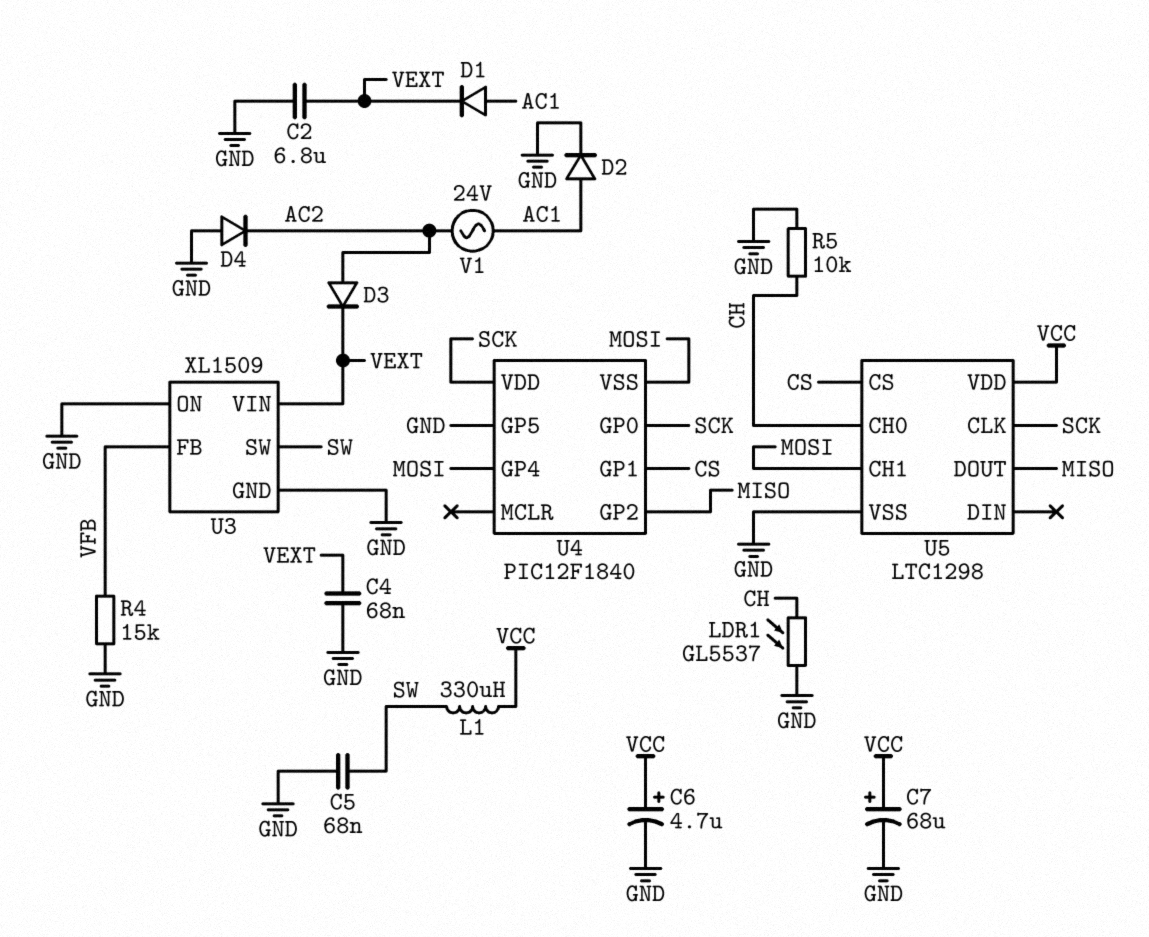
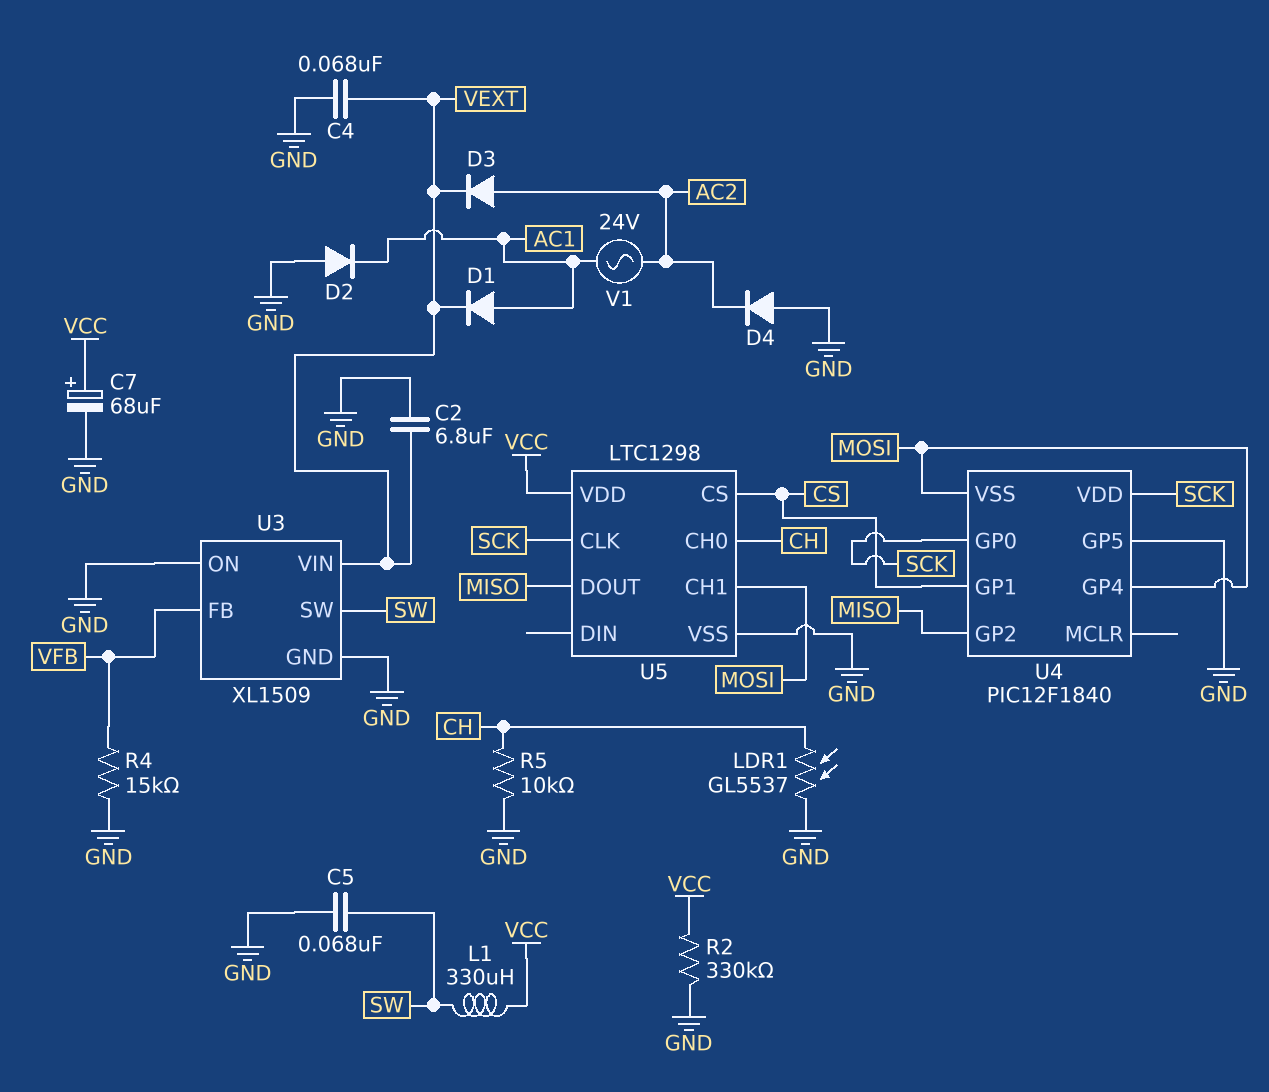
C6: 4.7uF (plus VCC, minus GND) -> none
D2: diode (A AC1, K GND) -> diode (A GND, K AC1)
R2: none -> 330k (GND, VCC)

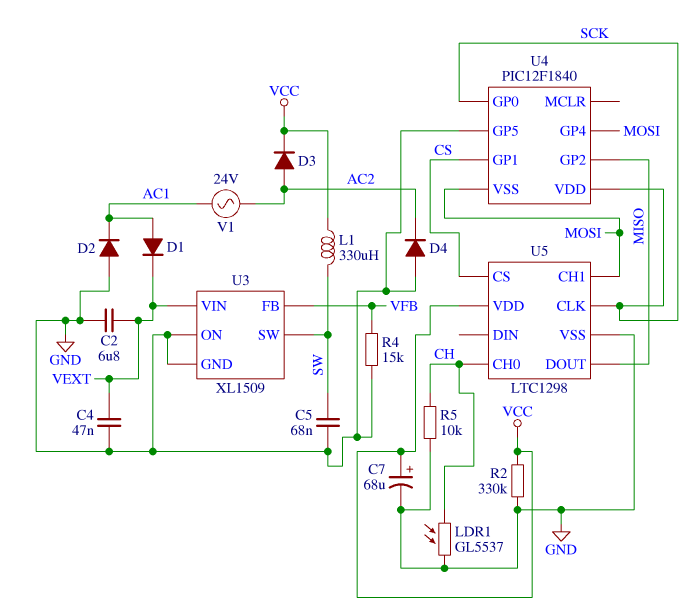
C4: 68nF (GND, VEXT) -> 47nF (GND, VEXT)
D3: diode (A AC2, K VEXT) -> diode (A AC2, K VCC)

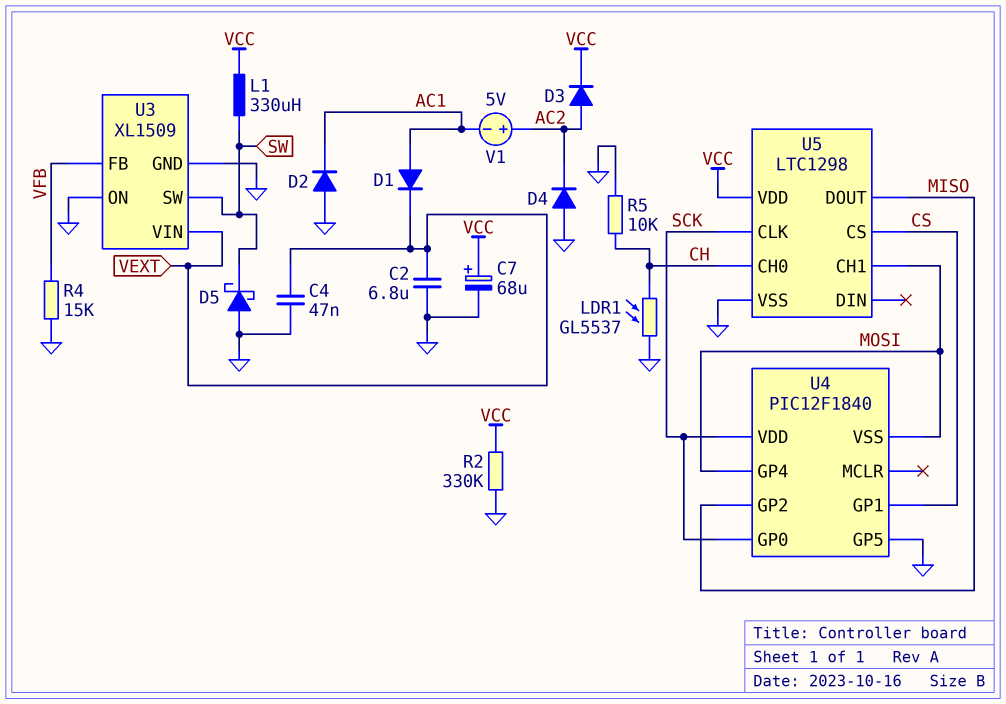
C5: 68nF (GND, SW) -> none
D5: none -> schottky (A GND, K SW)
V1: AC 24V (AC1, AC2) -> 5V (plus AC2, minus AC1)

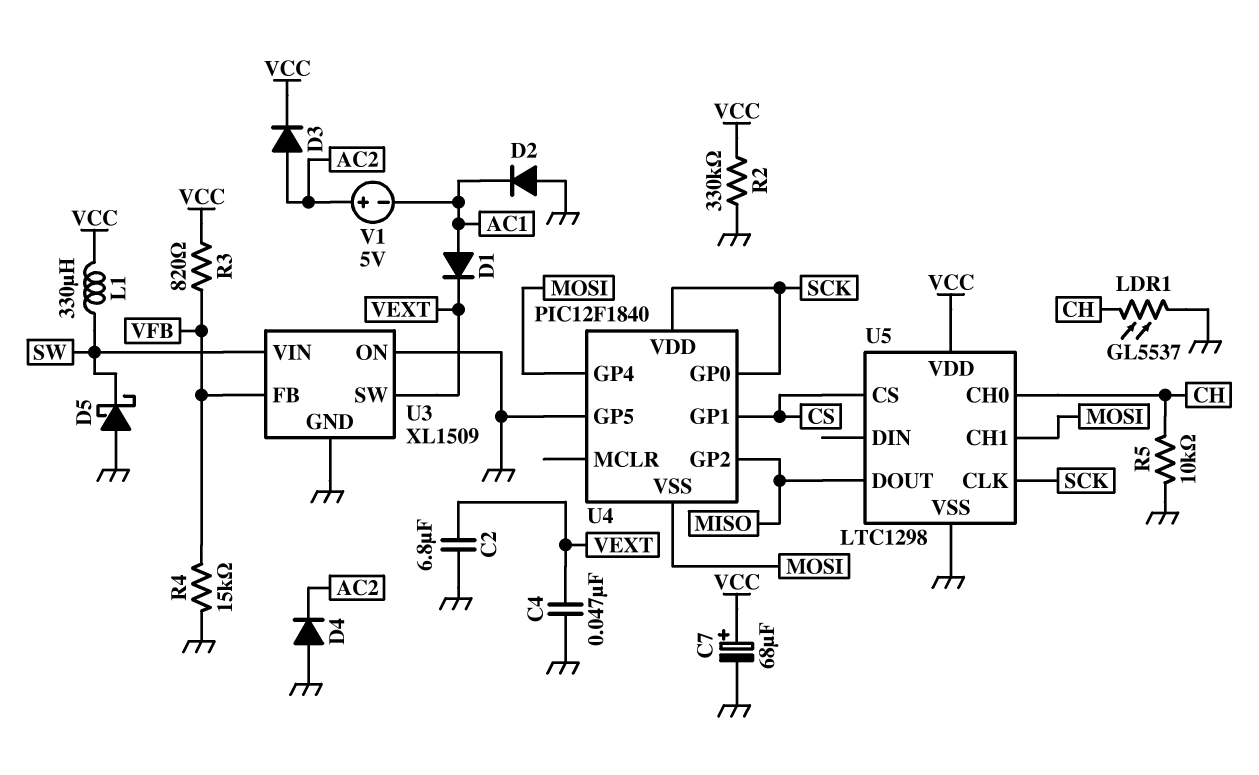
R3: none -> 820 (VCC, VFB)
U3 pin SW: SW -> VEXT
U3 pin VIN: VEXT -> SW

